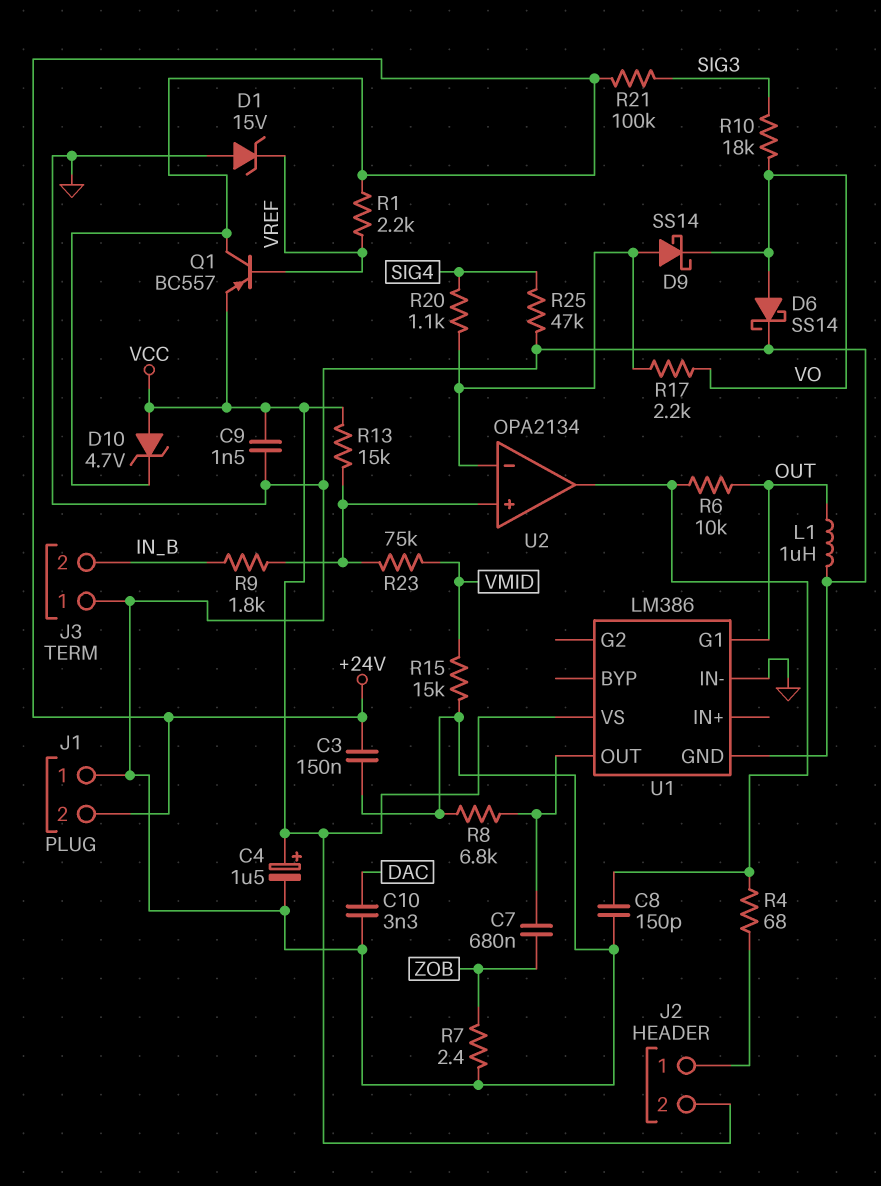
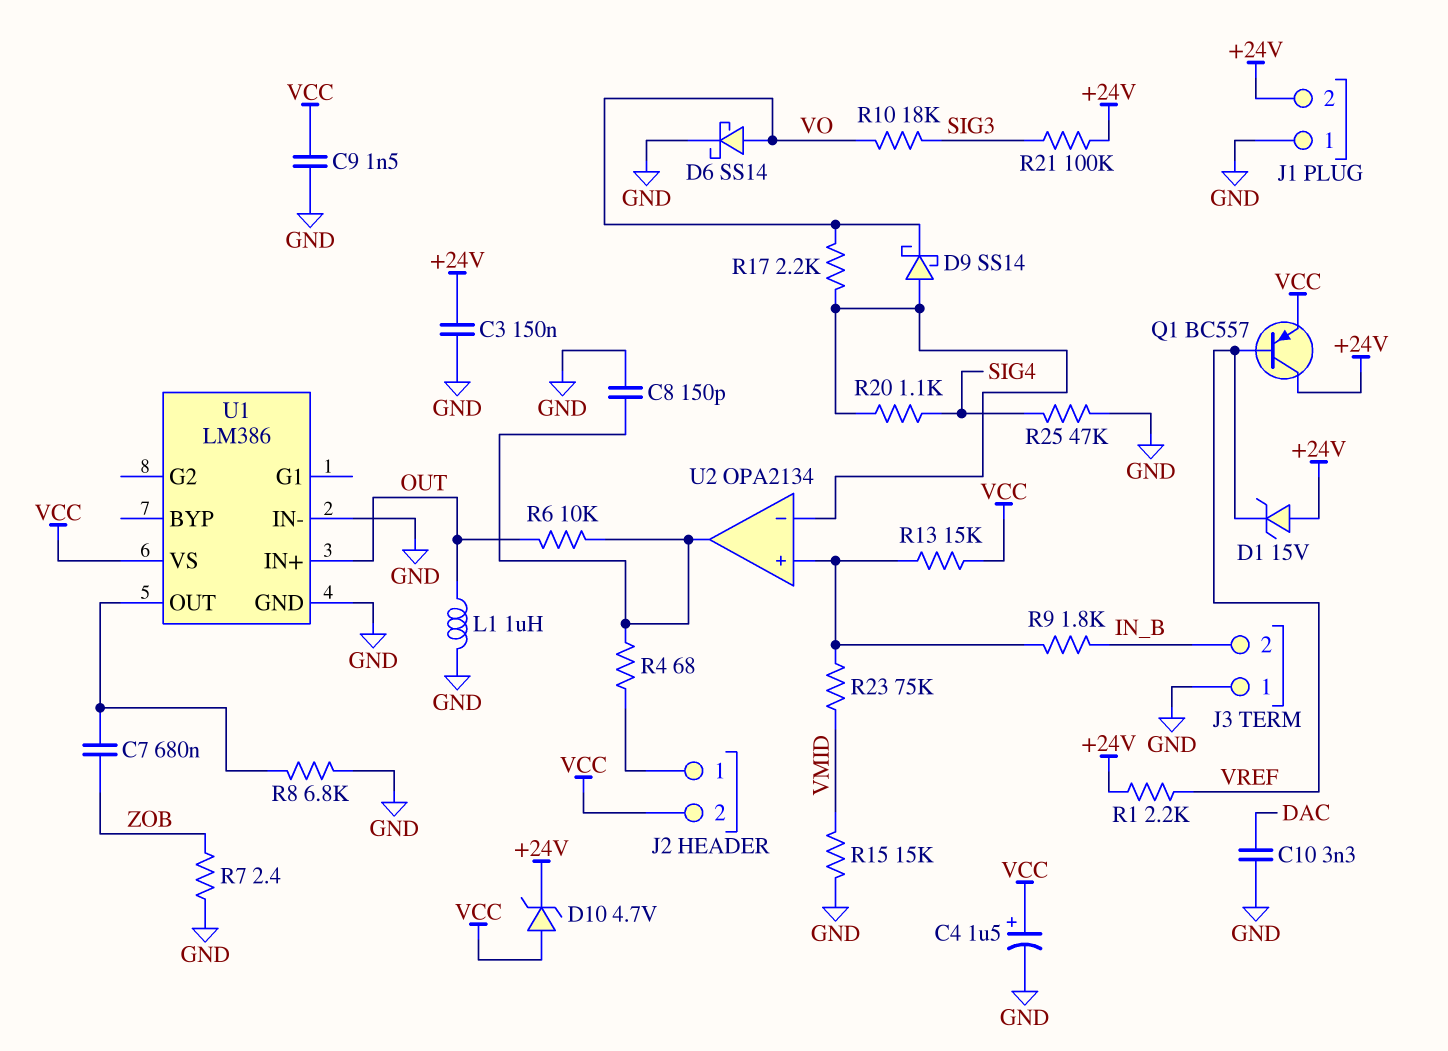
D1: zener 15V (A GND, K VREF) -> zener 15V (A +24V, K VREF)
U1 pin G1: OUT -> none
U1 pin IN+: none -> OUT

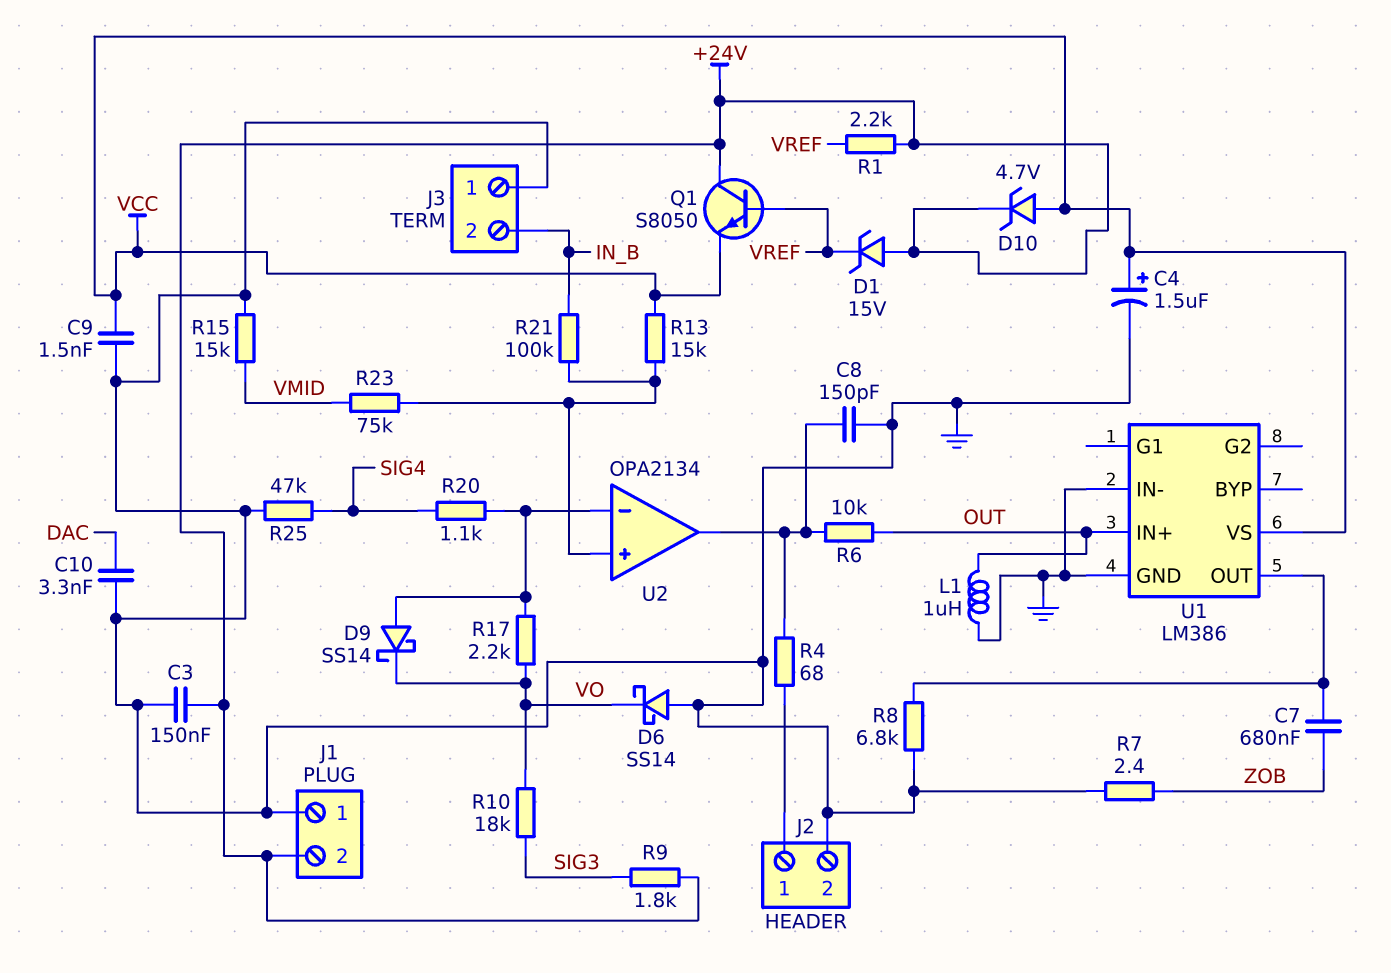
D6: schottky SS14 (A VO, K GND) -> schottky SS14 (A GND, K VO)
J2 pin 2: VCC -> GND
Q1: PNP BC557 (B VREF, C +24V, E VCC) -> NPN S8050 (B VREF, C +24V, E VCC)
R9: 1.8k (IN_B, U2/in+) -> 1.8k (+24V, SIG3)
R21: 100k (+24V, SIG3) -> 100k (IN_B, U2/in+)

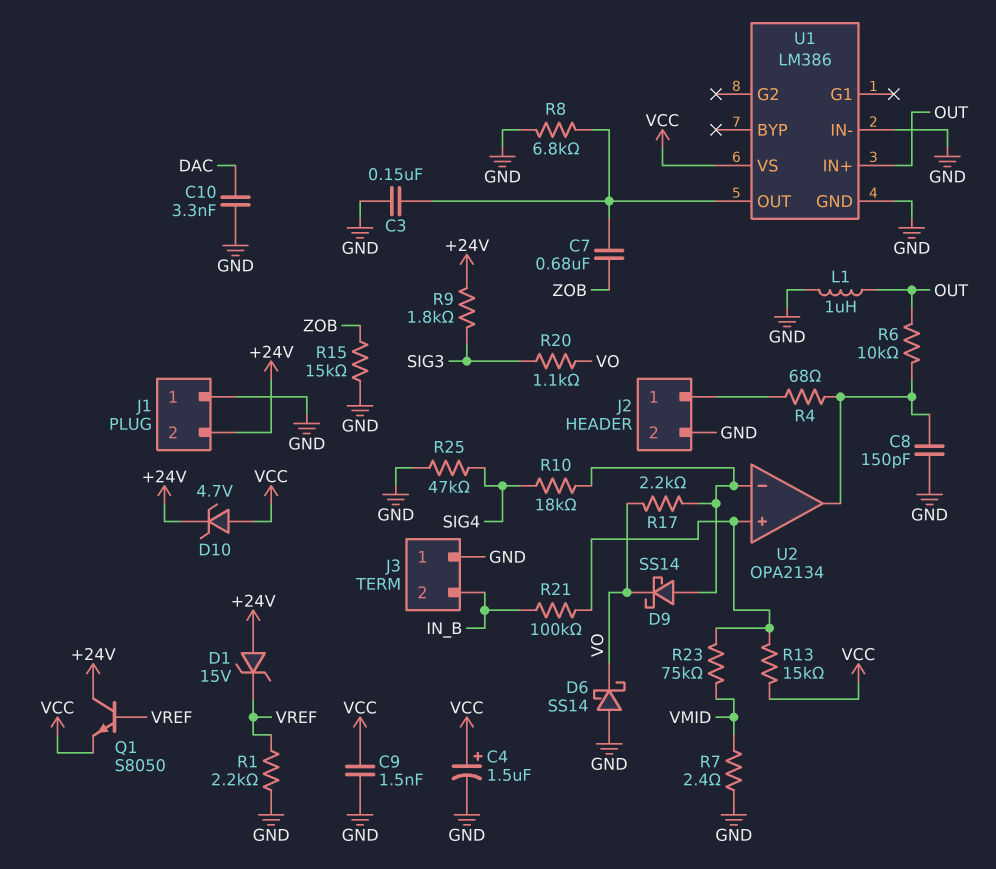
C3: 150nF (+24V, GND) -> 150nF (GND, U1/OUT)
R1: 2.2k (+24V, VREF) -> 2.2k (GND, VREF)
R7: 2.4 (GND, ZOB) -> 2.4 (GND, VMID)
R10: 18k (SIG3, VO) -> 18k (SIG4, U2/in-)
R15: 15k (GND, VMID) -> 15k (GND, ZOB)
R20: 1.1k (SIG4, U2/in-) -> 1.1k (SIG3, VO)

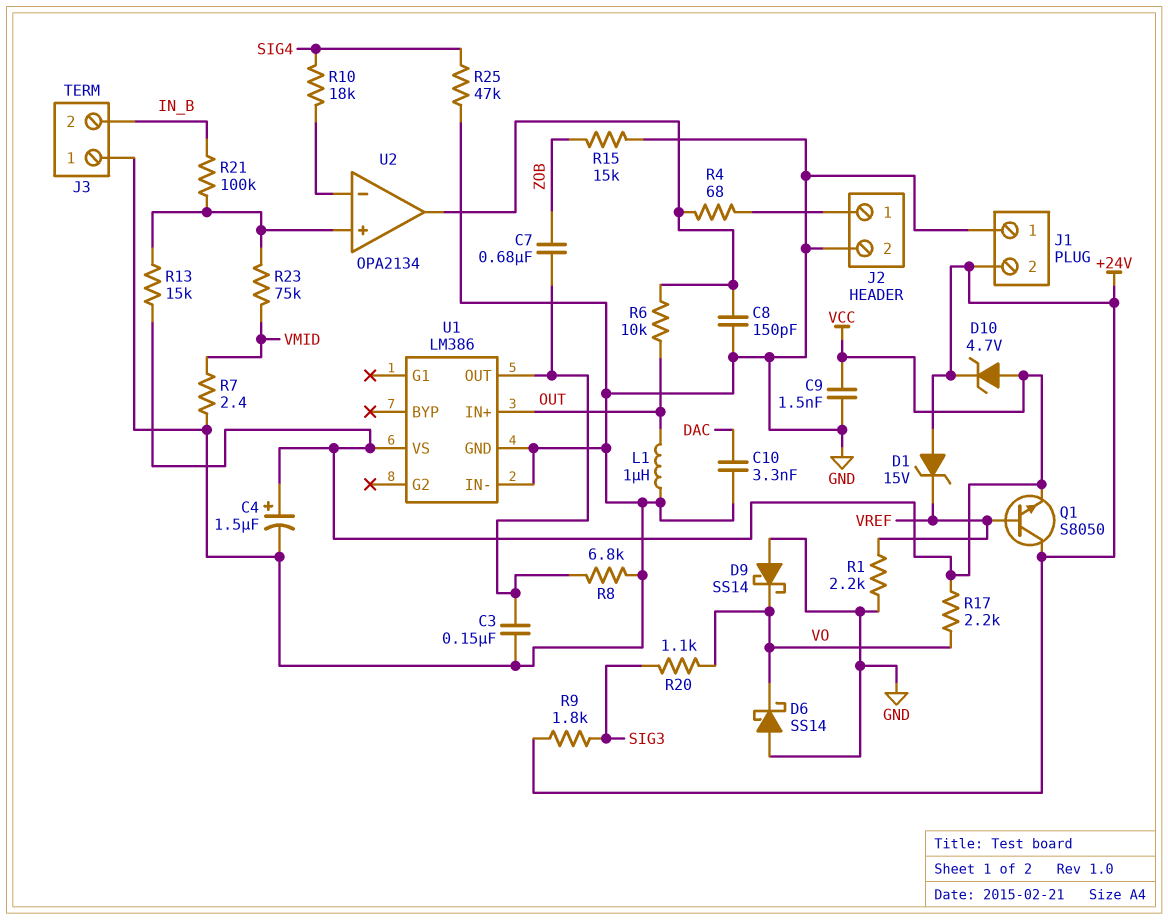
D9: schottky SS14 (A U2/in-, K VO) -> schottky SS14 (A GND, K VO)
R17: 2.2k (U2/in-, VO) -> 2.2k (VCC, VO)

